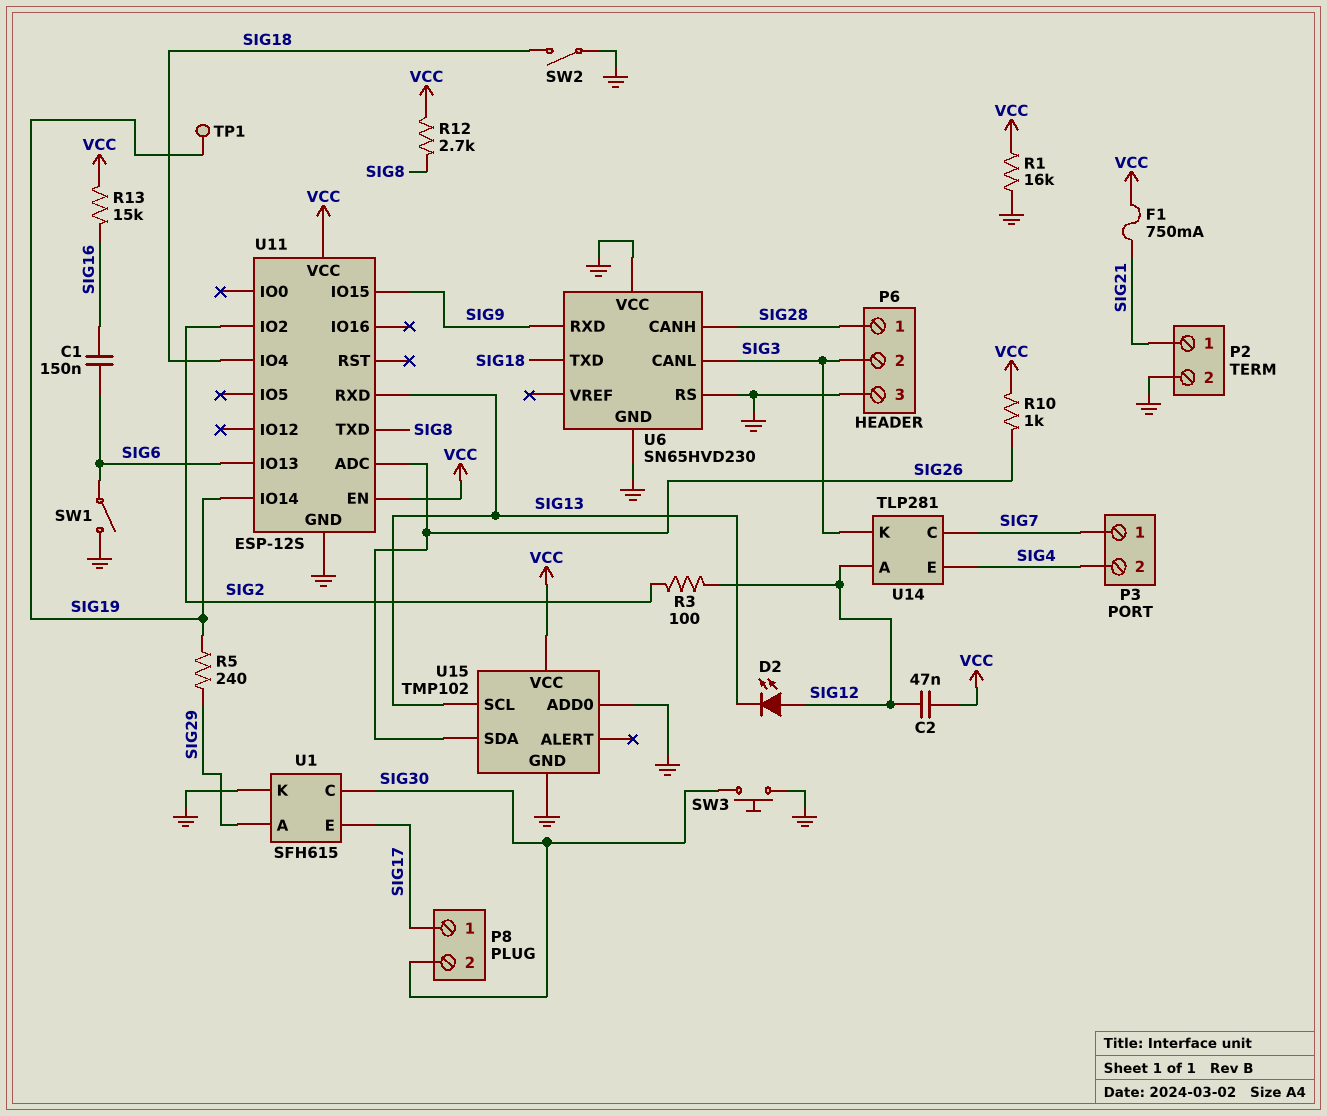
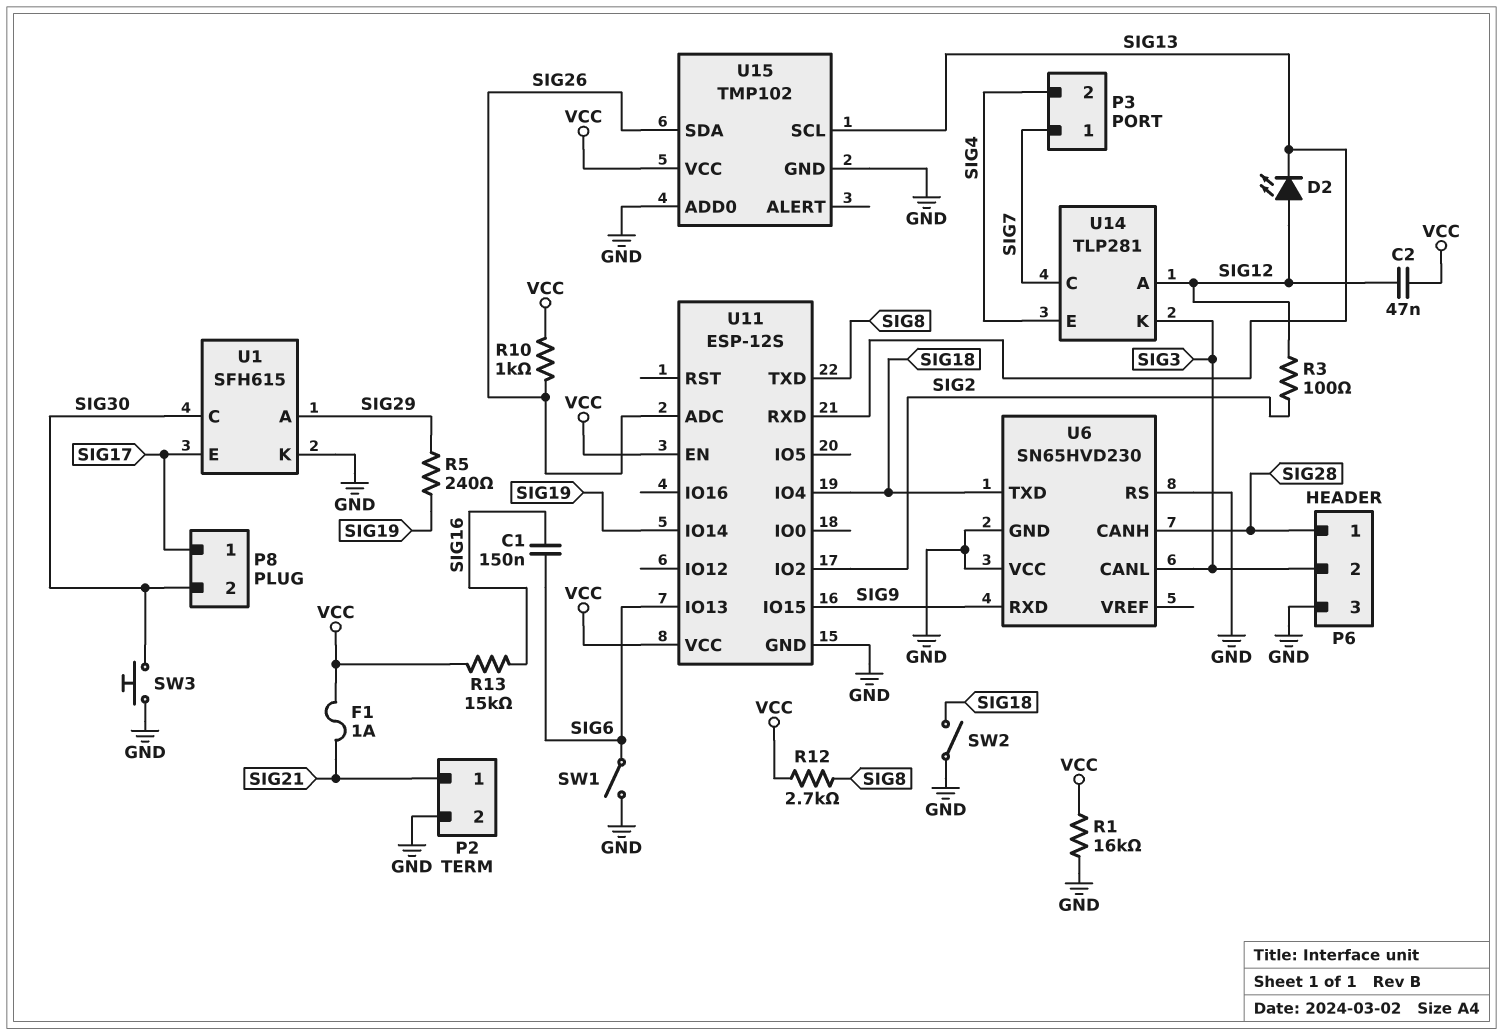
F1: 750mA (SIG21, VCC) -> 1A (SIG21, VCC)
TP1: test point (SIG19) -> none

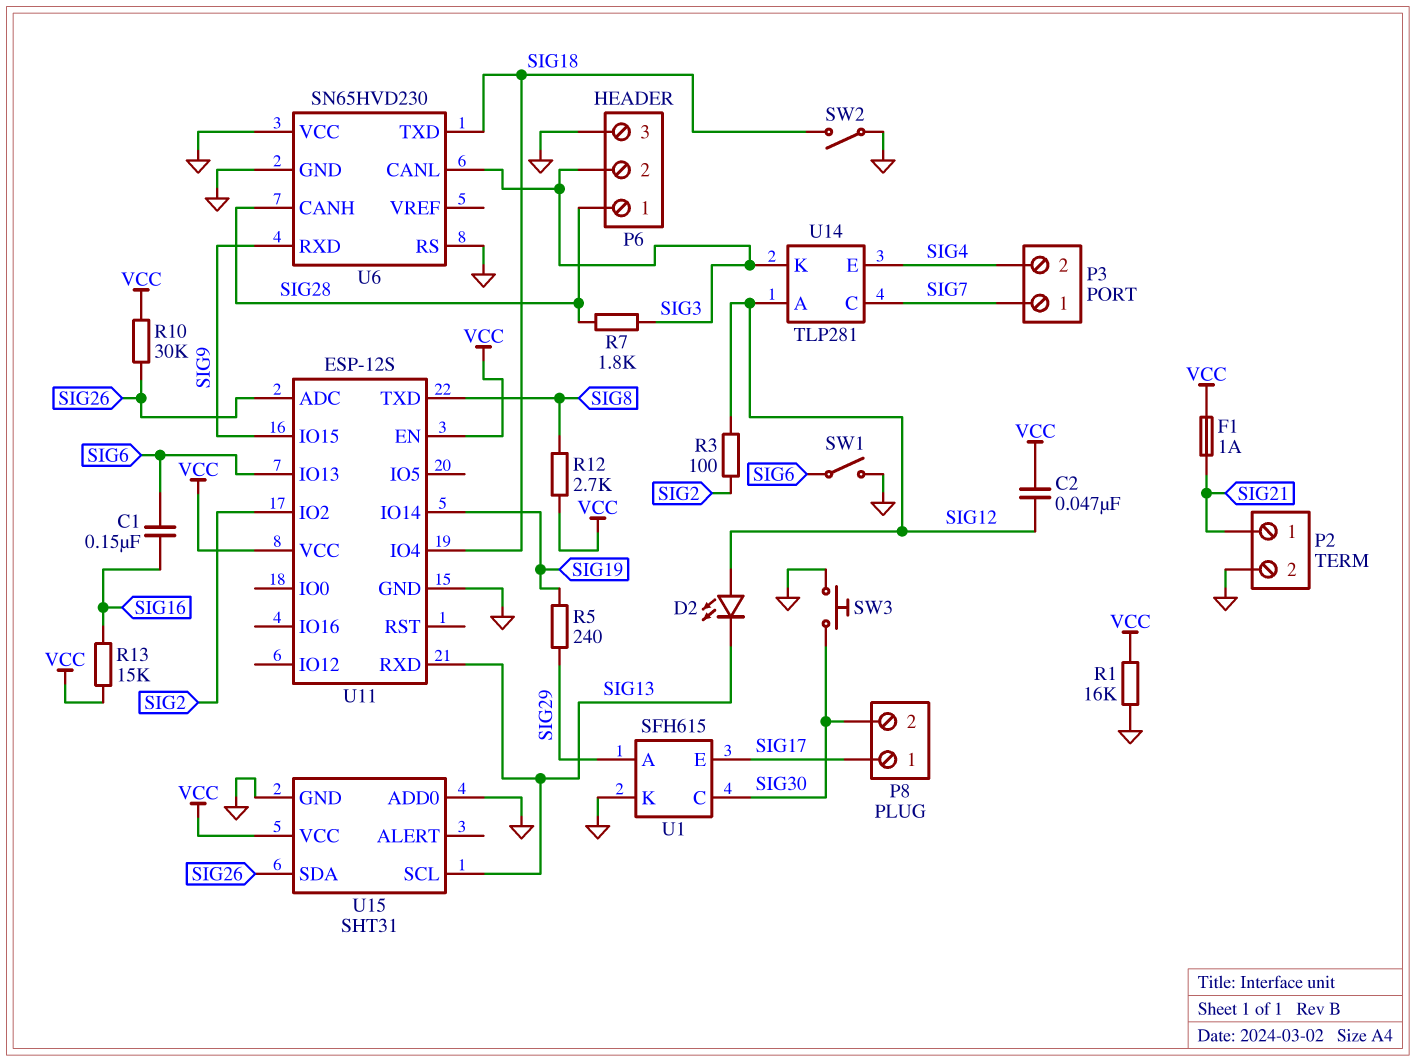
R7: none -> 1.8k (SIG3, SIG28)
R10: 1k (SIG26, VCC) -> 30k (SIG26, VCC)
U15: TMP102 -> SHT31

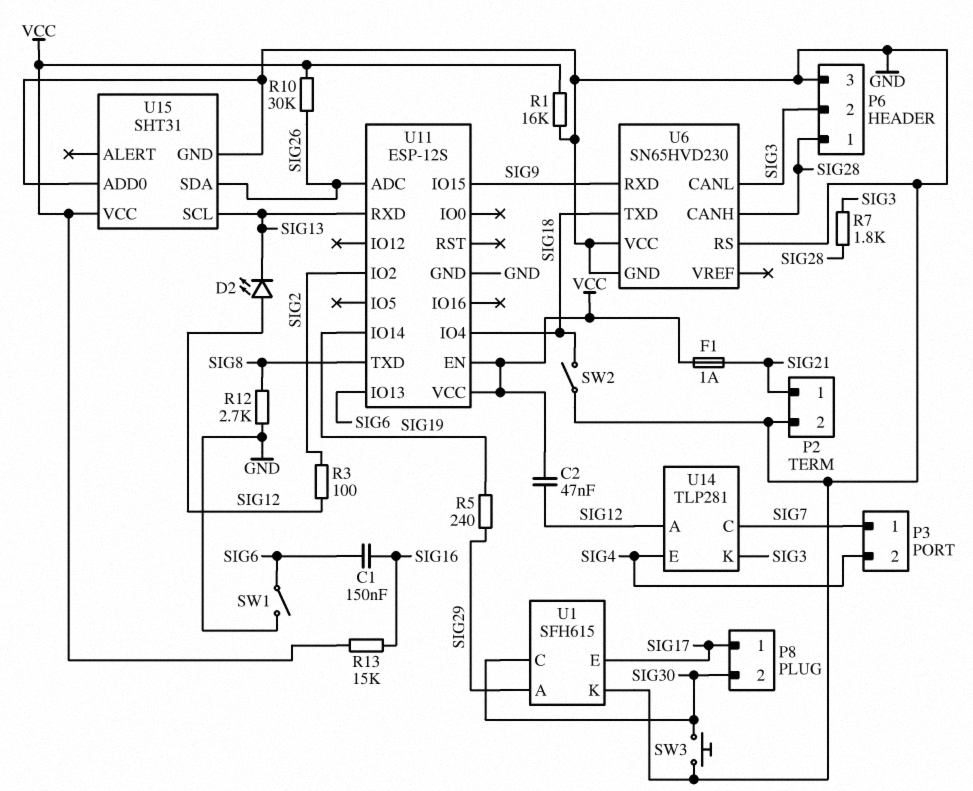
R12: 2.7k (SIG8, VCC) -> 2.7k (GND, SIG8)

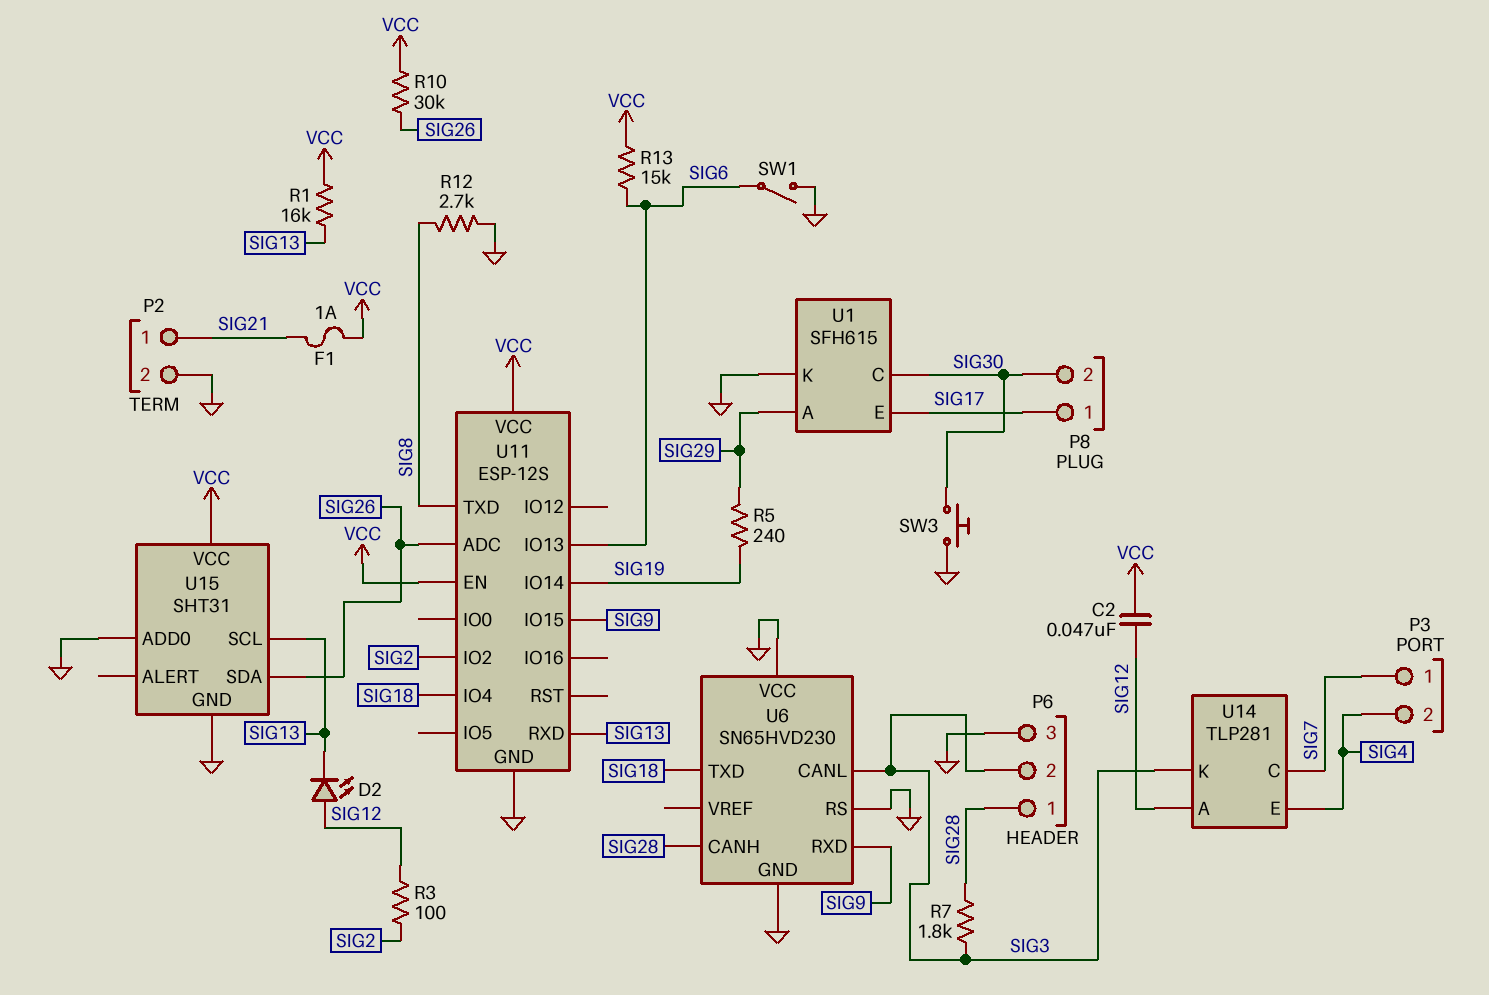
C1: 150nF (SIG6, SIG16) -> none
R1: 16k (GND, VCC) -> 16k (SIG13, VCC)
R13: 15k (SIG16, VCC) -> 15k (SIG6, VCC)
SW2: switch (GND, SIG18) -> none

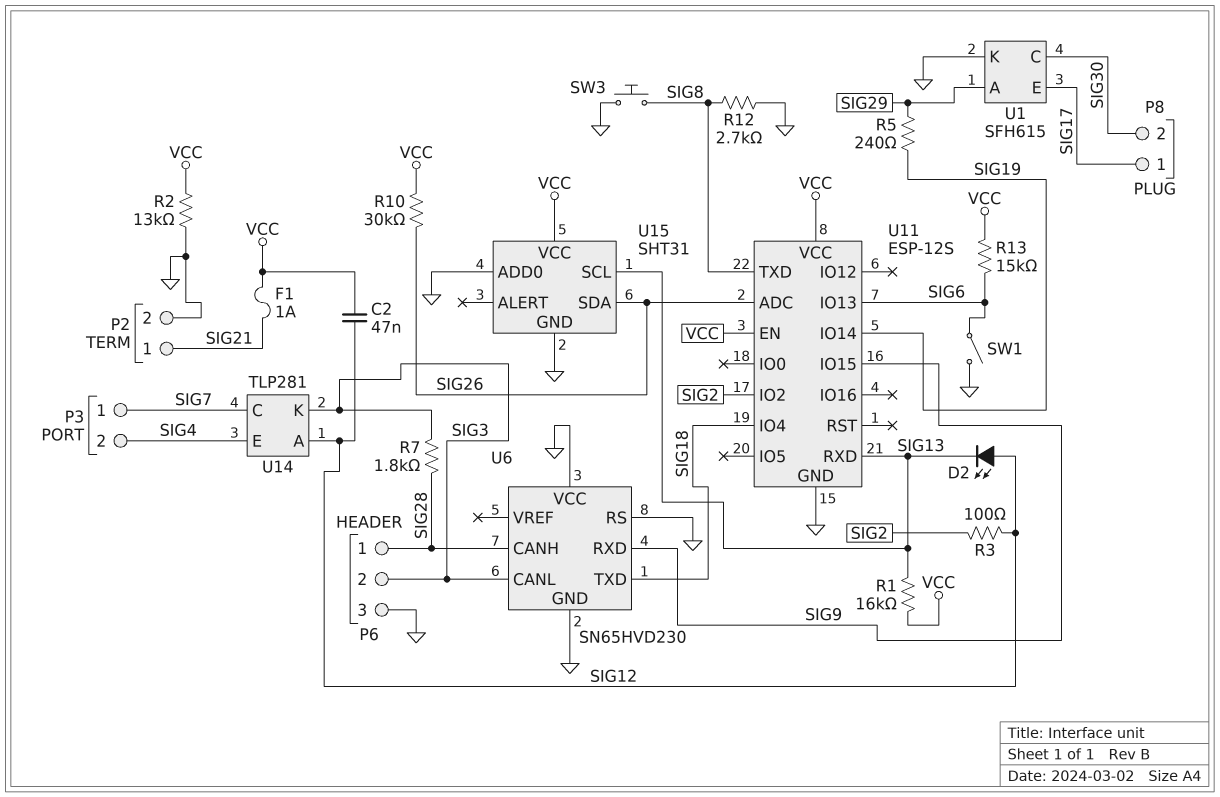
R2: none -> 13k (GND, VCC)
SW3: button (GND, SIG30) -> button (GND, SIG8)

